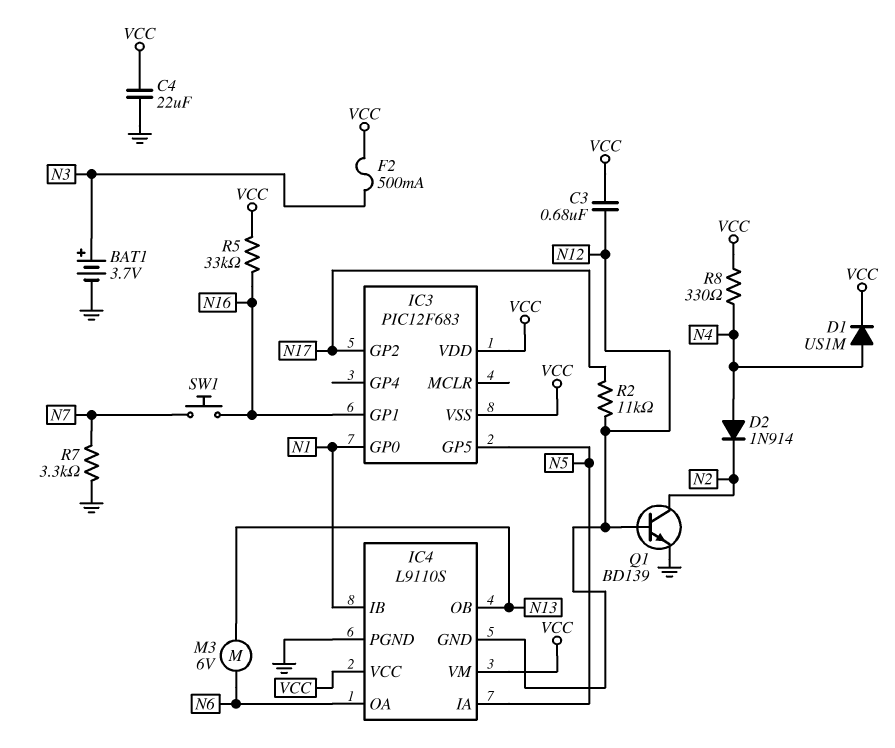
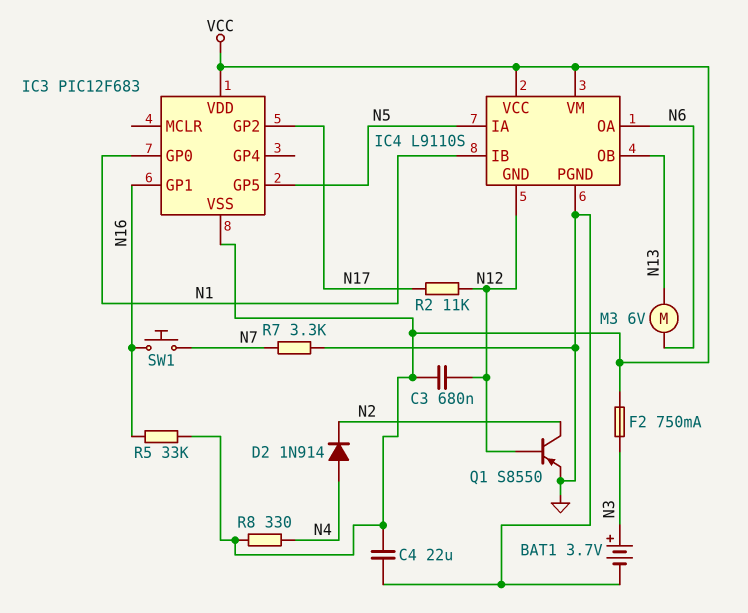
D1: diode US1M (A N4, K VCC) -> none
F2: 500mA (N3, VCC) -> 750mA (N3, VCC)
Q1: NPN BD139 (B N12, C N2, E GND) -> PNP S8550 (B N12, C N2, E GND)

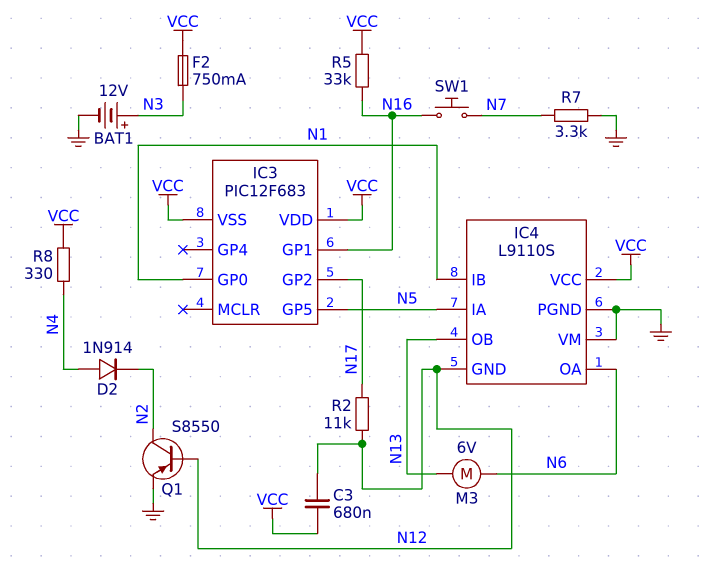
BAT1: 3.7V (plus N3, minus GND) -> 12V (plus N3, minus GND)
C4: 22uF (GND, VCC) -> none
IC4 pin VM: VCC -> GND

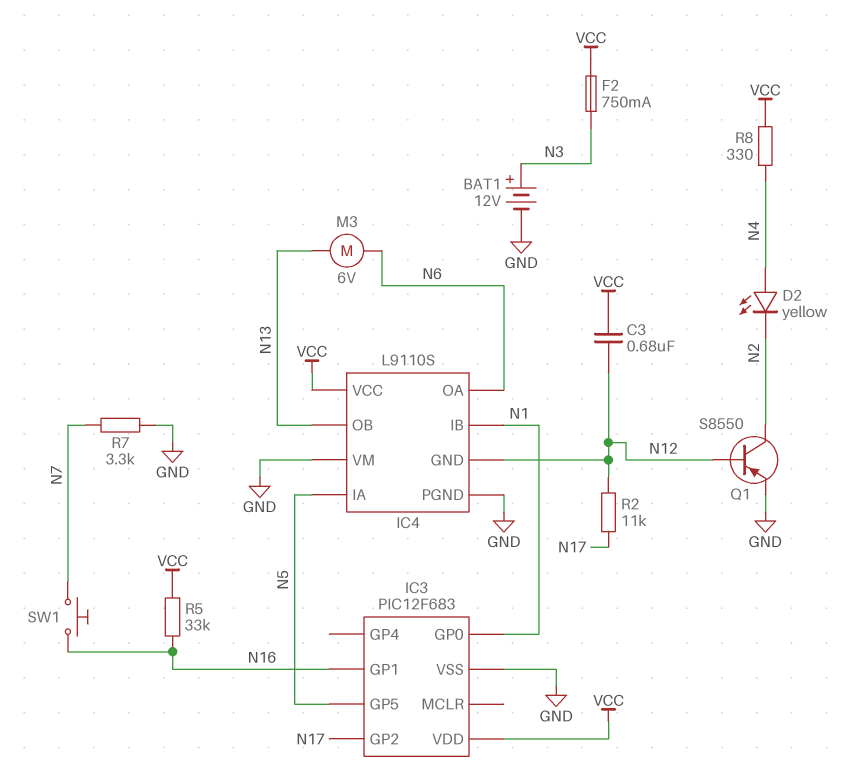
D2: diode 1N914 (A N4, K N2) -> LED yellow (A N4, K N2)
IC3 pin VSS: VCC -> GND

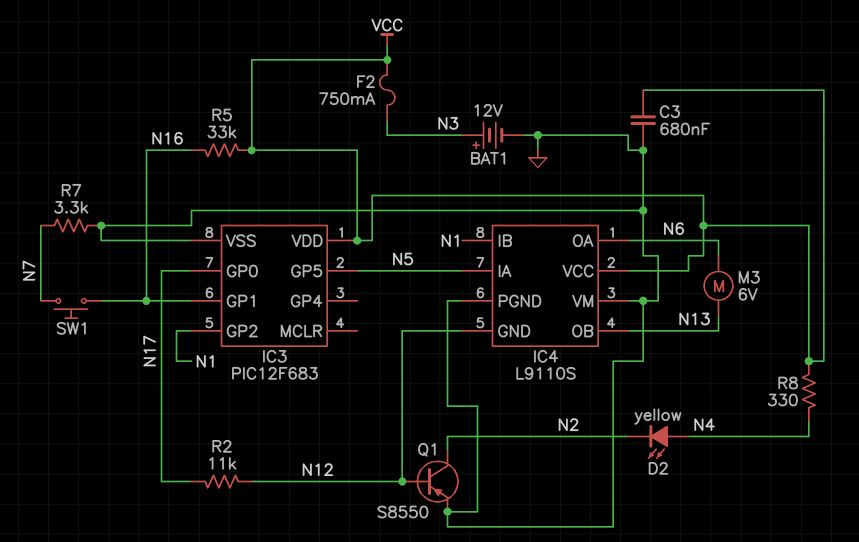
C3: 680nF (N12, VCC) -> 680nF (GND, VCC)
IC3 pin GP0: N1 -> N17
IC3 pin GP2: N17 -> N1

